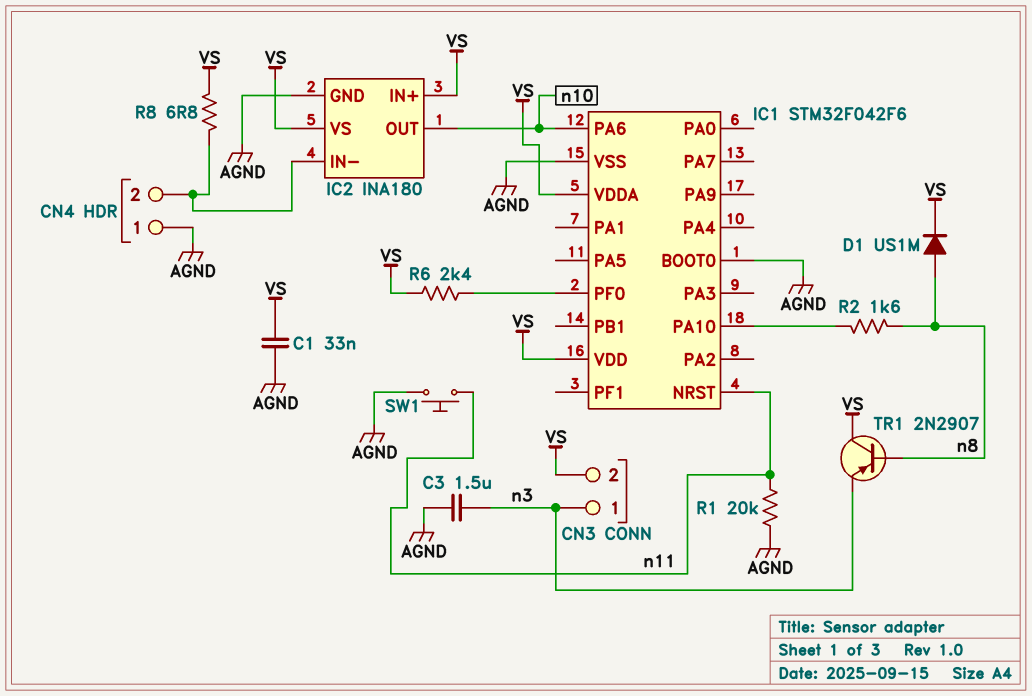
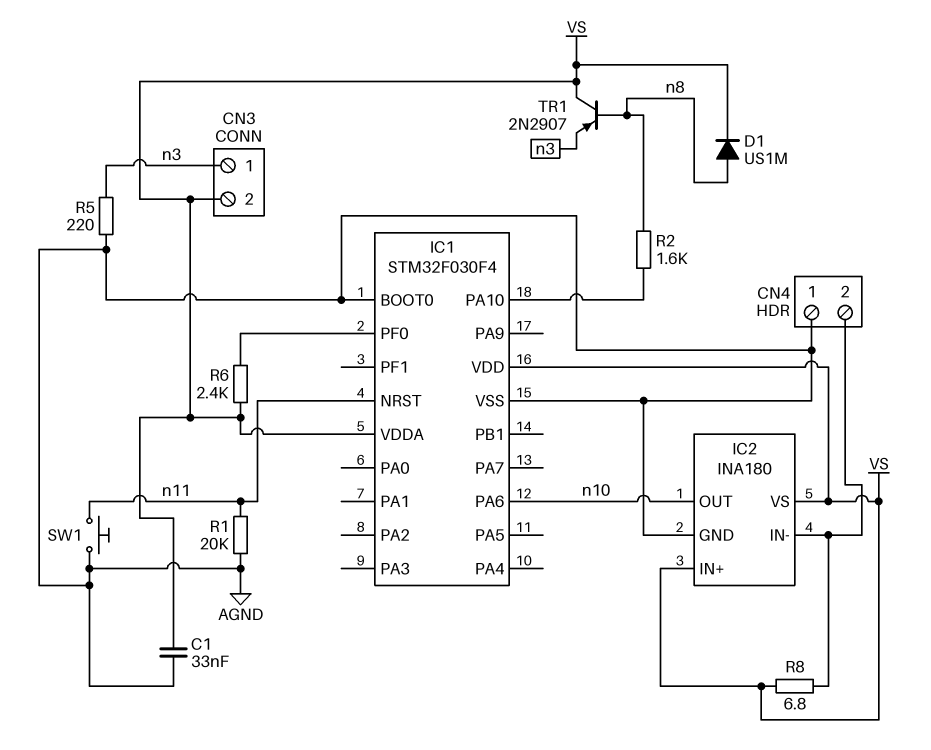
C3: 1.5uF (AGND, n3) -> none
IC1: STM32F042F6 -> STM32F030F4
R5: none -> 220 (AGND, n3)

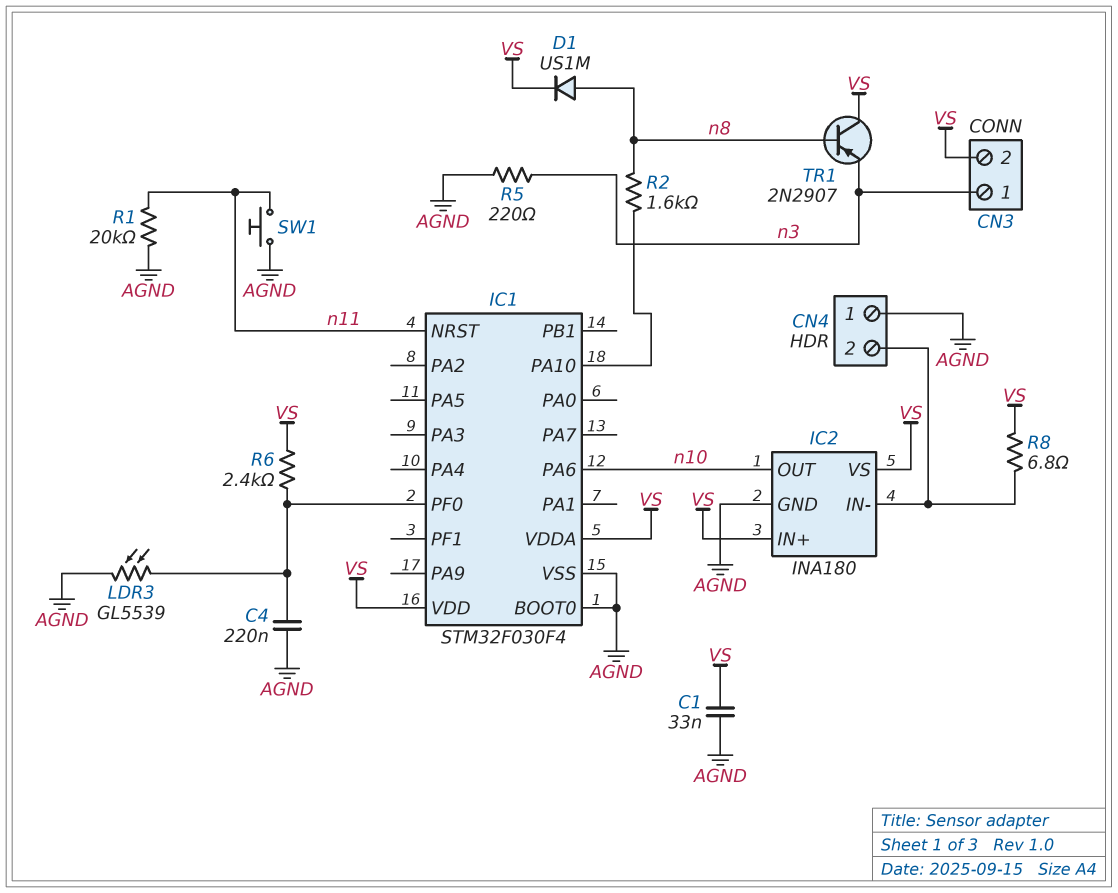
C4: none -> 220nF (AGND, IC1/PF0)
LDR3: none -> GL5539 (AGND, IC1/PF0)

